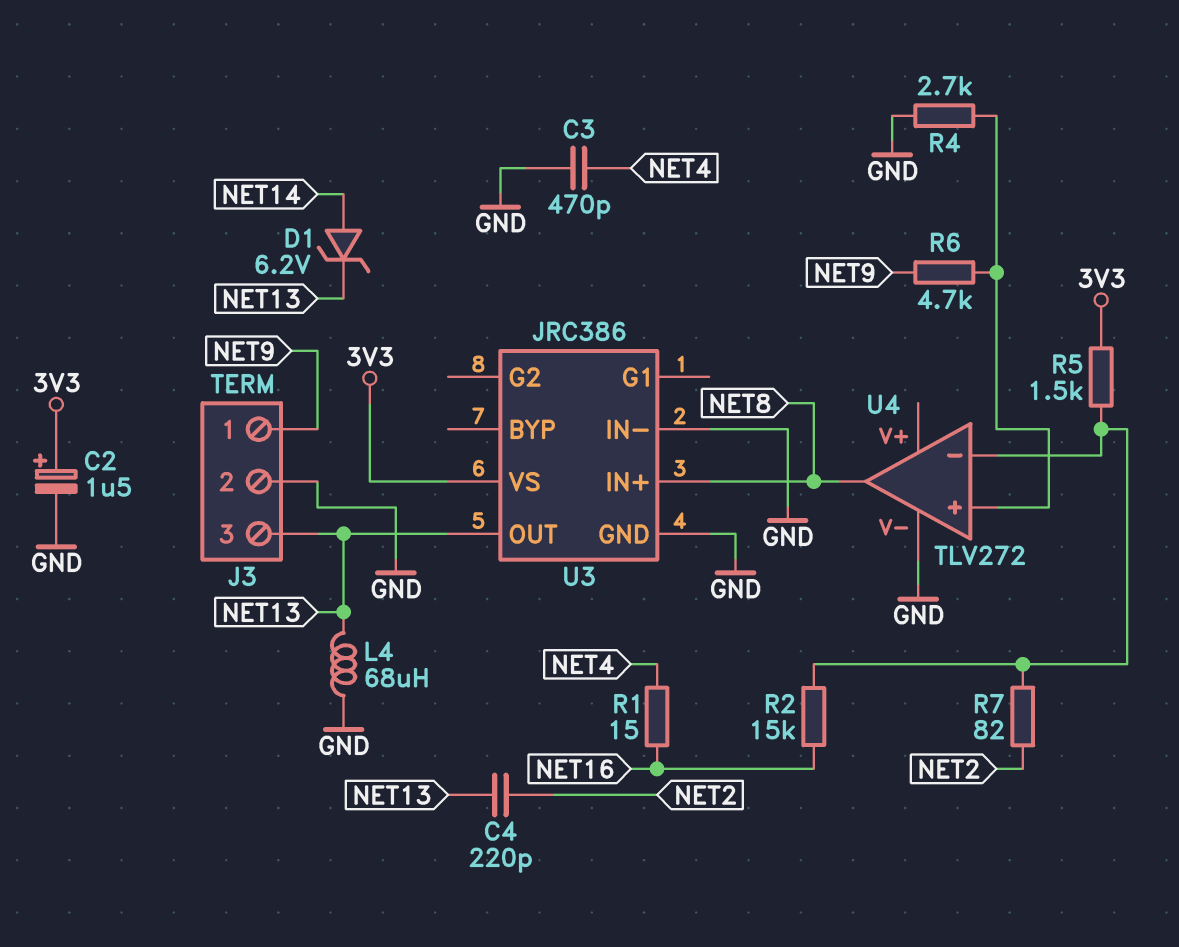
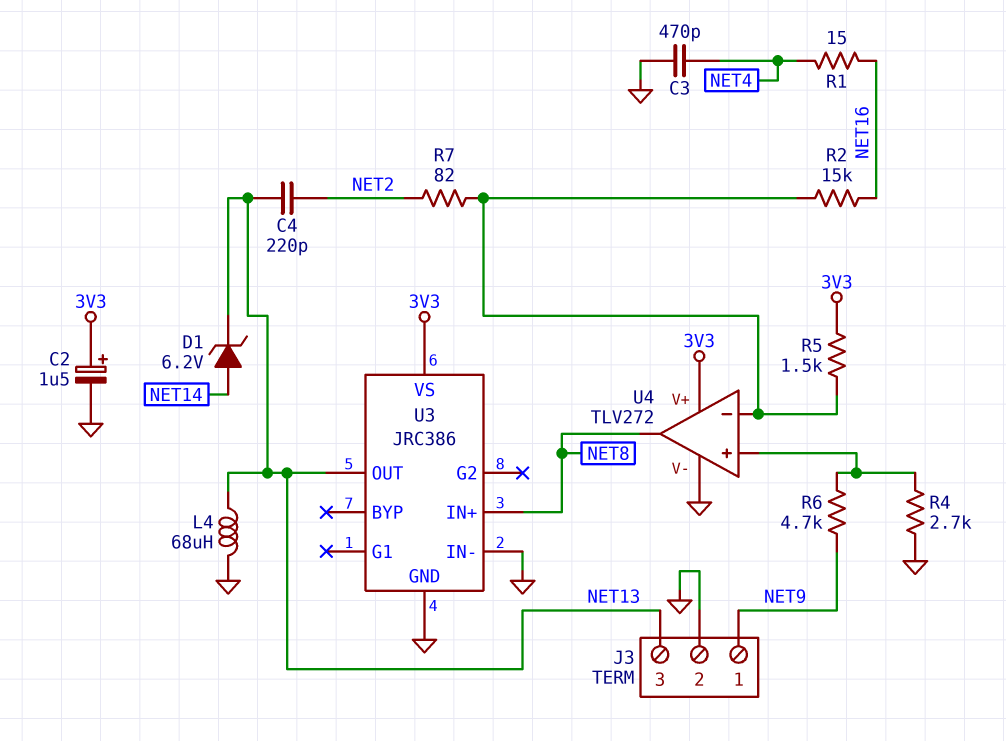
U4 pin V+: none -> 3V3

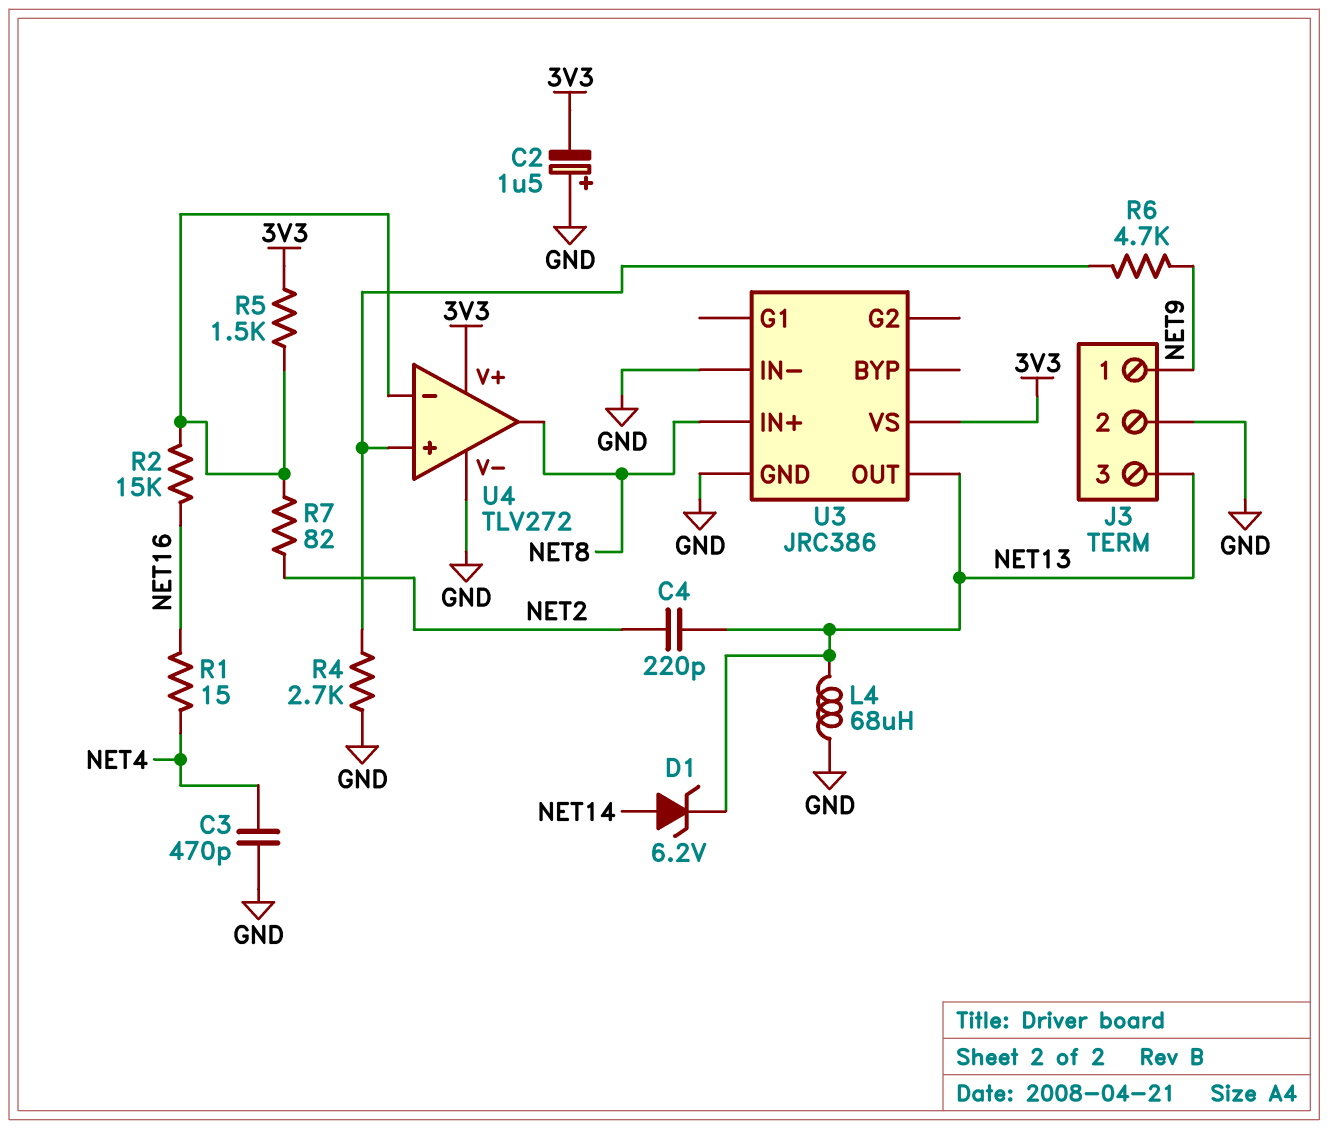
C2: 1.5uF (plus 3V3, minus GND) -> 1.5uF (plus GND, minus 3V3)

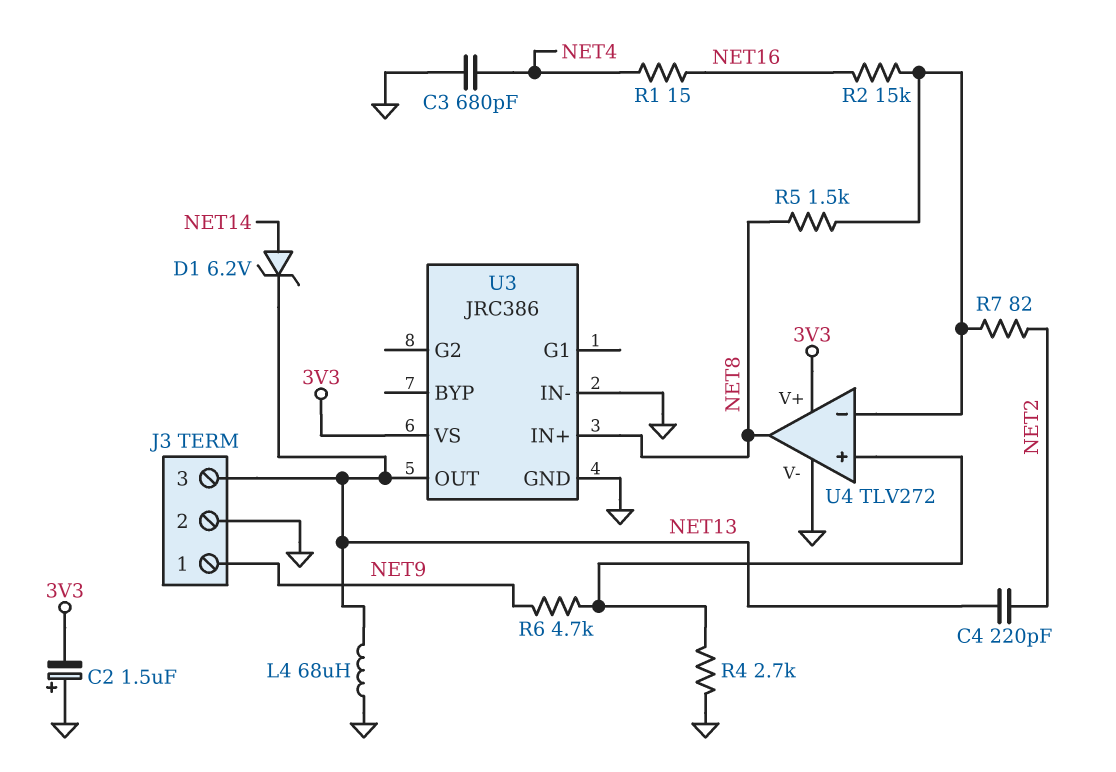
C3: 470pF (GND, NET4) -> 680pF (GND, NET4)
R5: 1.5k (3V3, U4/in-) -> 1.5k (NET8, U4/in-)

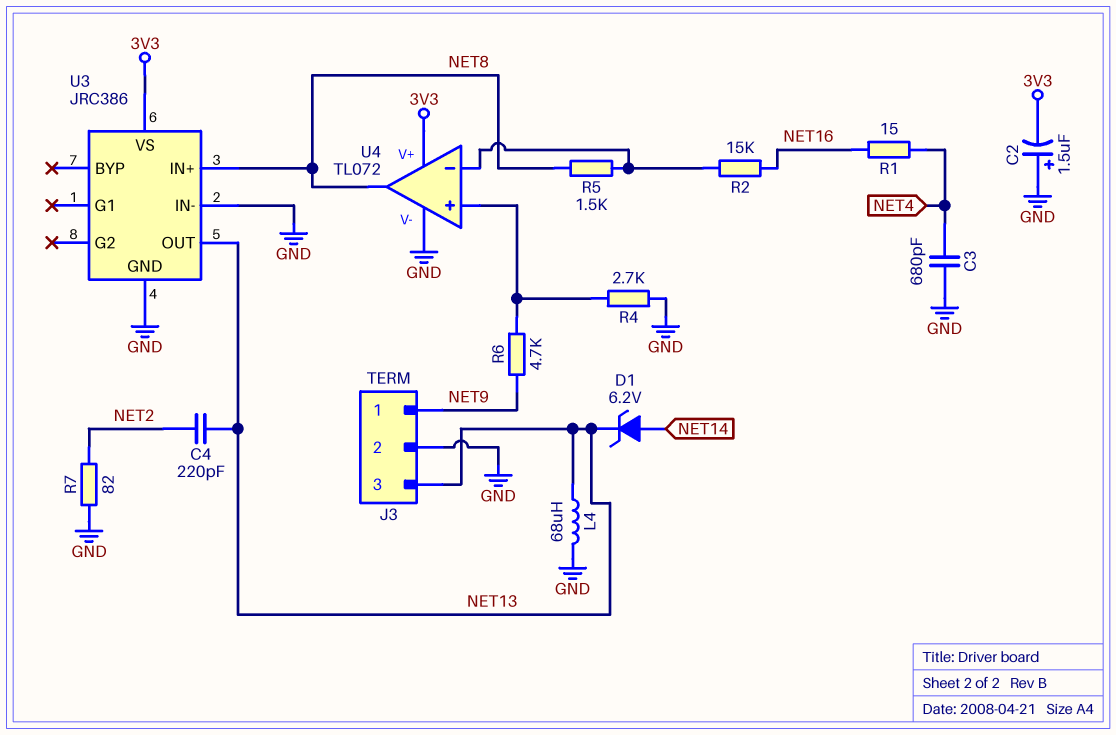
R7: 82 (NET2, U4/in-) -> 82 (GND, NET2)
U4: TLV272 -> TL072

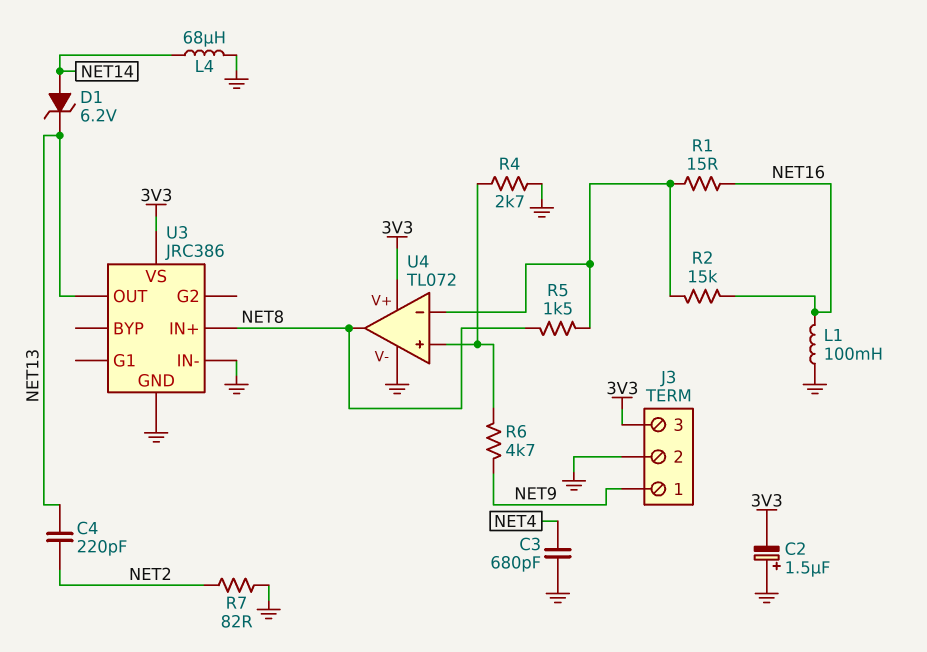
J3 pin 3: NET13 -> 3V3
L1: none -> 100mH (GND, NET16)
L4: 68uH (GND, NET13) -> 68uH (GND, NET14)
R1: 15 (NET4, NET16) -> 15 (NET16, U4/in-)

